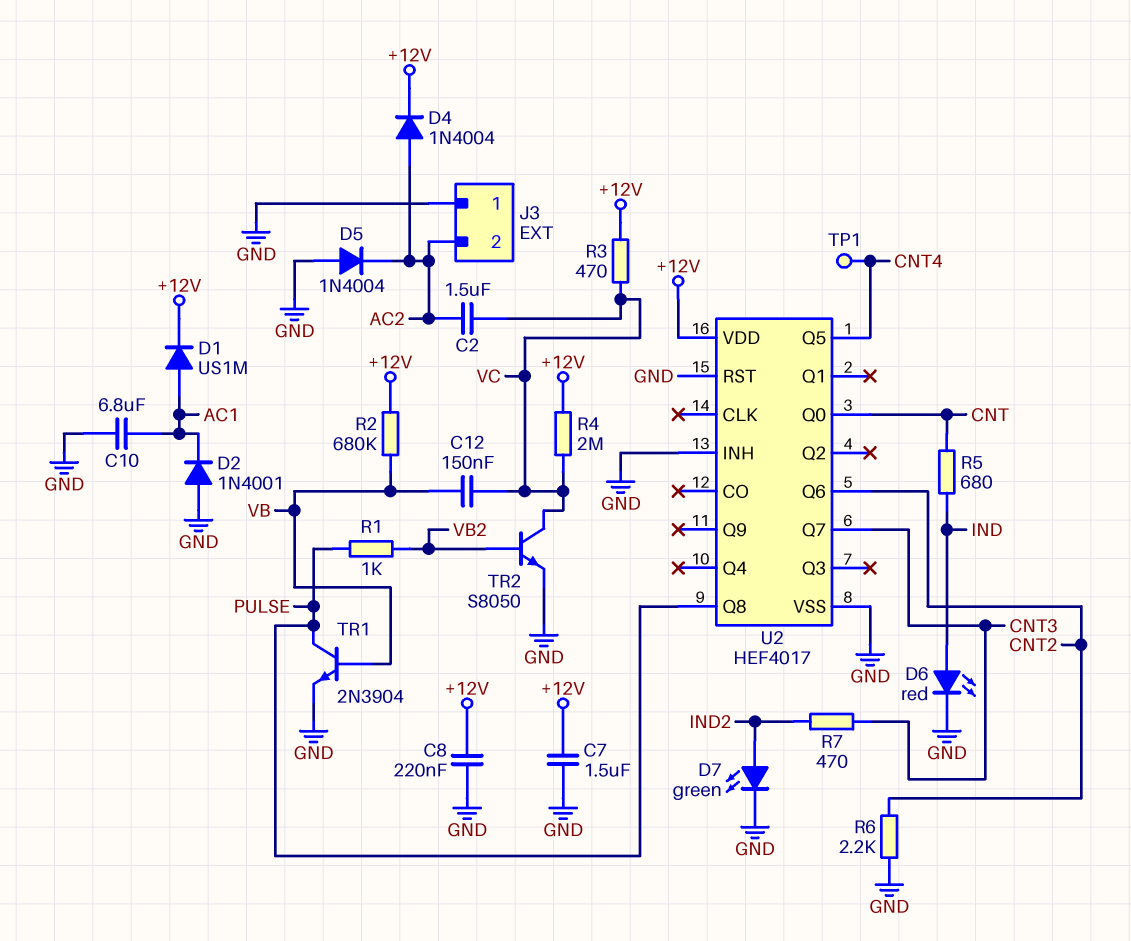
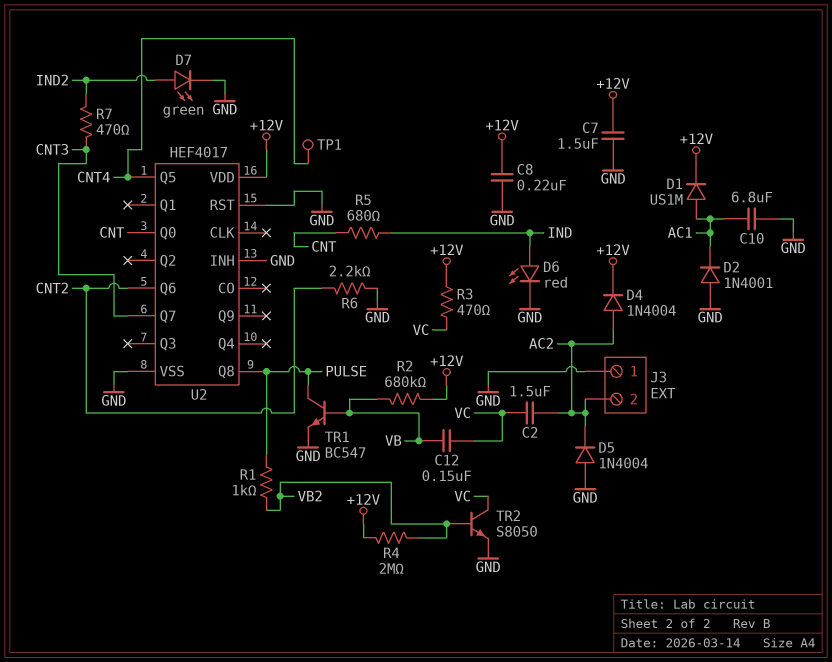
R4: 2M (+12V, VC) -> 2M (+12V, VB2)
TR1: NPN 2N3904 (B VB, C PULSE, E GND) -> NPN BC547 (B VB, C PULSE, E GND)

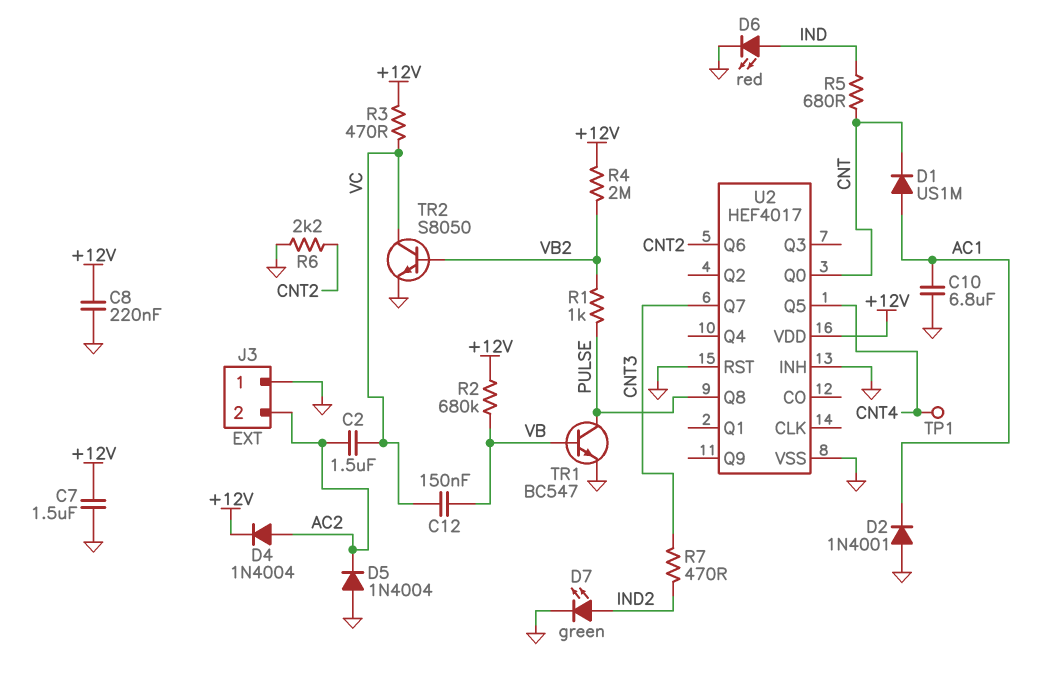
D1: diode US1M (A AC1, K +12V) -> diode US1M (A AC1, K CNT)

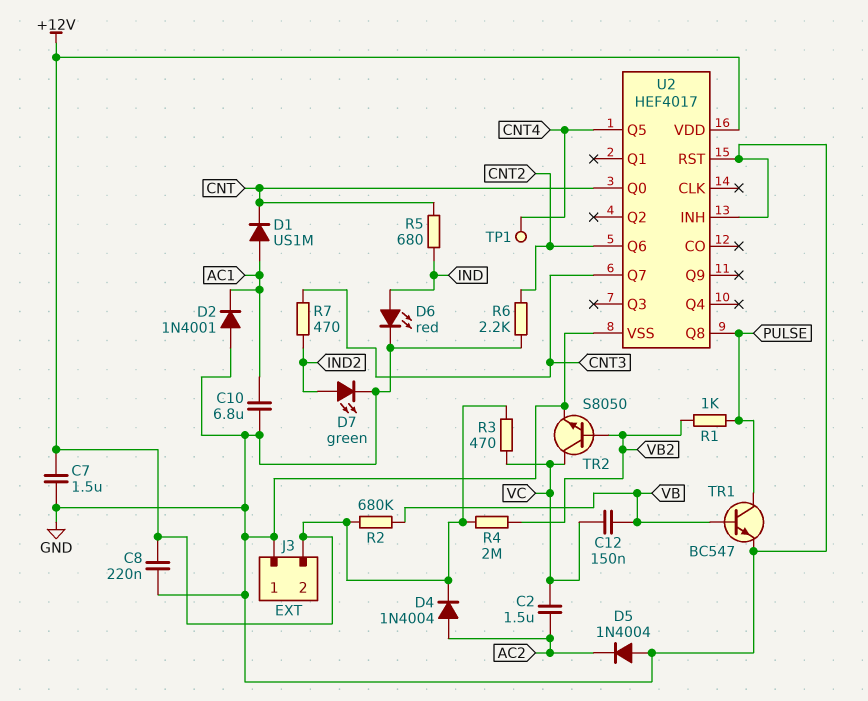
J3 pin 2: AC2 -> +12V

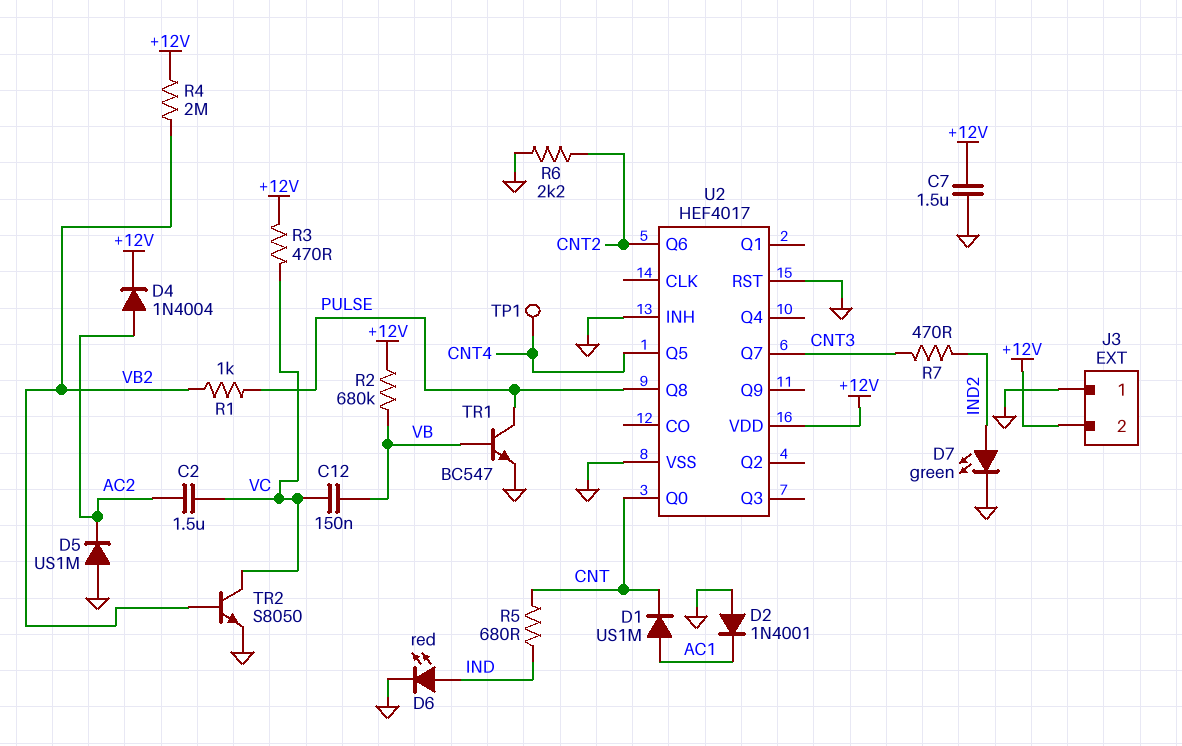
C8: 220nF (+12V, GND) -> none
C10: 6.8uF (AC1, GND) -> none
D5: diode 1N4004 (A GND, K AC2) -> diode US1M (A GND, K AC2)

